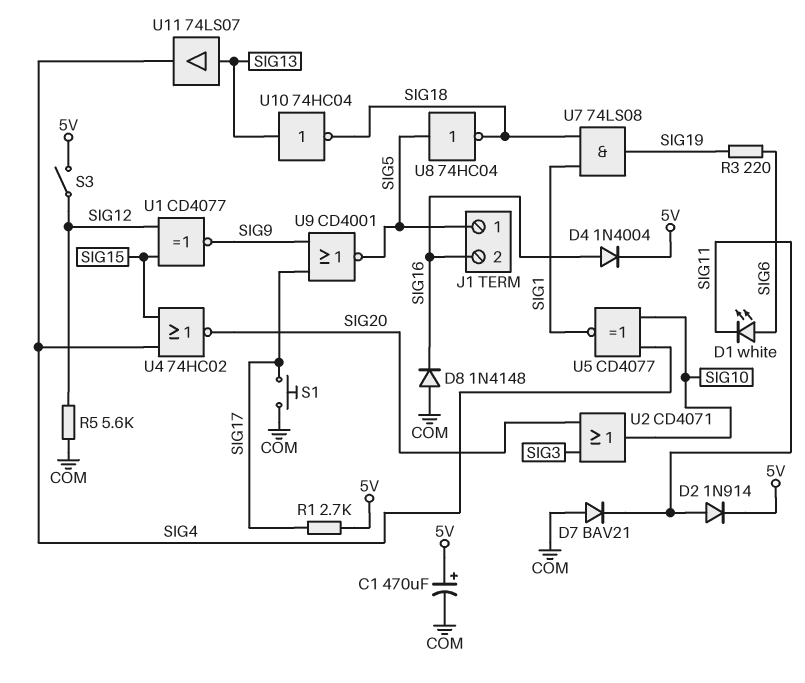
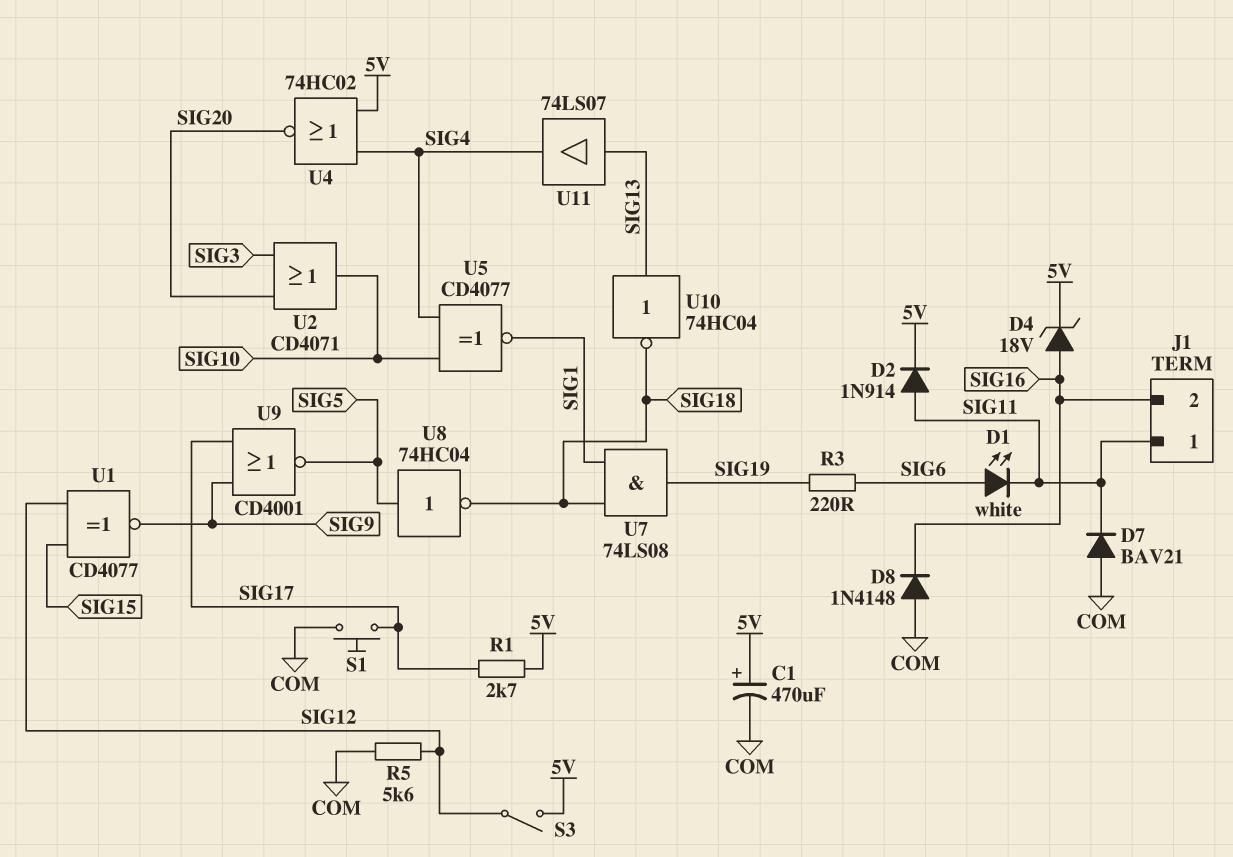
D4: diode 1N4004 (A SIG16, K 5V) -> zener 18V (A SIG16, K 5V)
J1 pin 1: SIG5 -> SIG11
U4: NOR 74HC02 (in SIG4, in SIG15, out SIG20) -> NOR 74HC02 (in 5V, in SIG4, out SIG20)

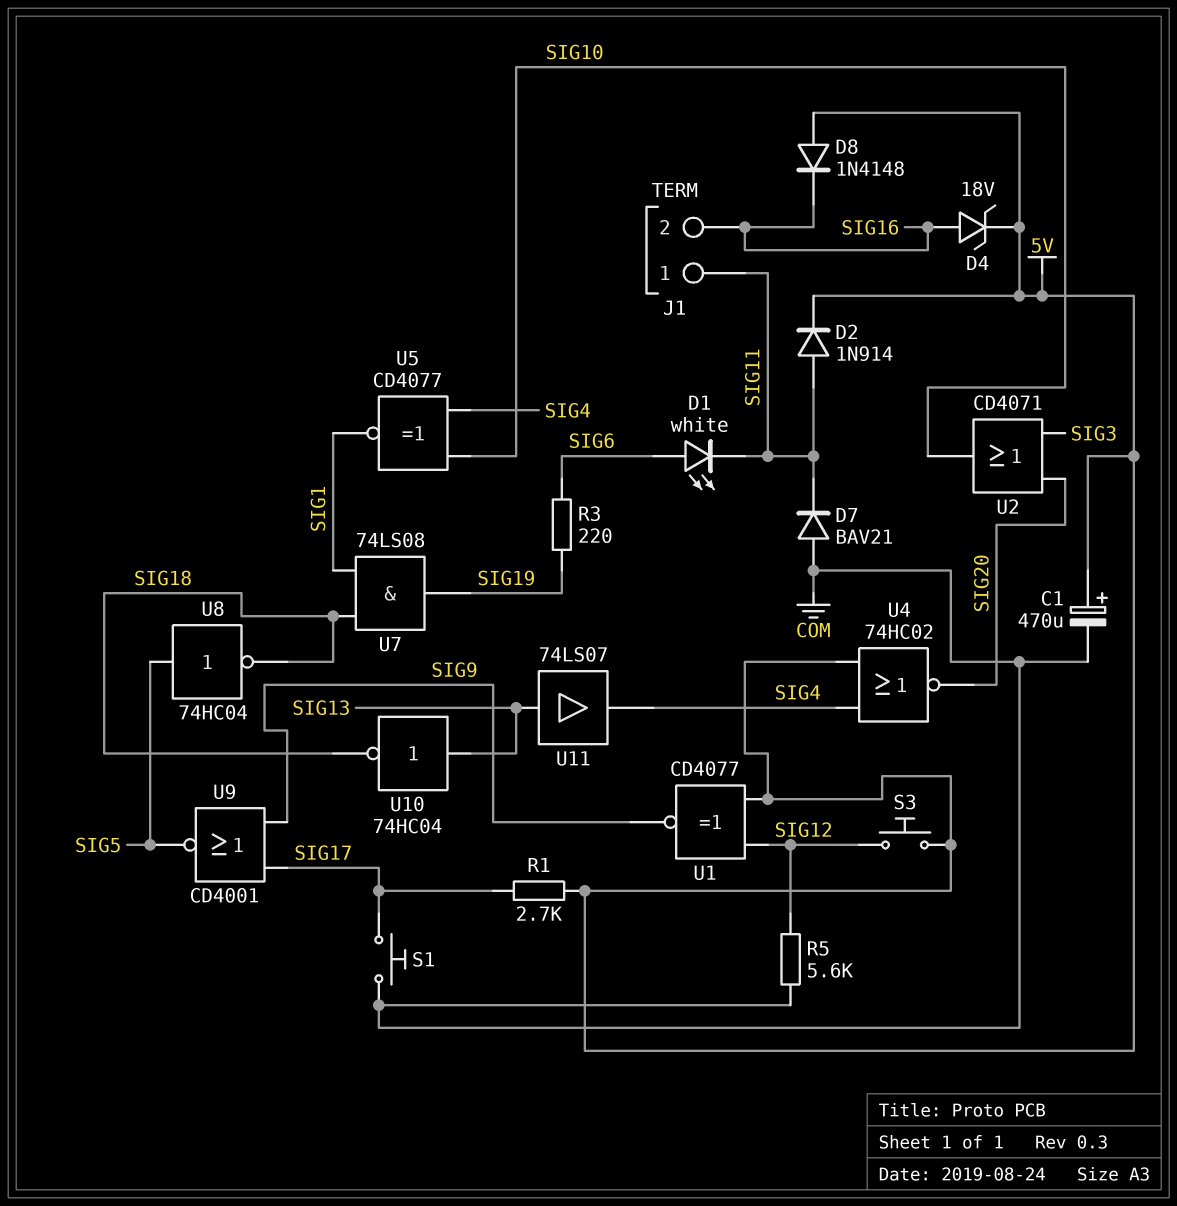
D8: diode 1N4148 (A COM, K SIG16) -> diode 1N4148 (A 5V, K SIG16)
S3: switch (5V, SIG12) -> button (5V, SIG12)
U1: XNOR CD4077 (in SIG12, in SIG15, out SIG9) -> XNOR CD4077 (in 5V, in SIG12, out SIG9)

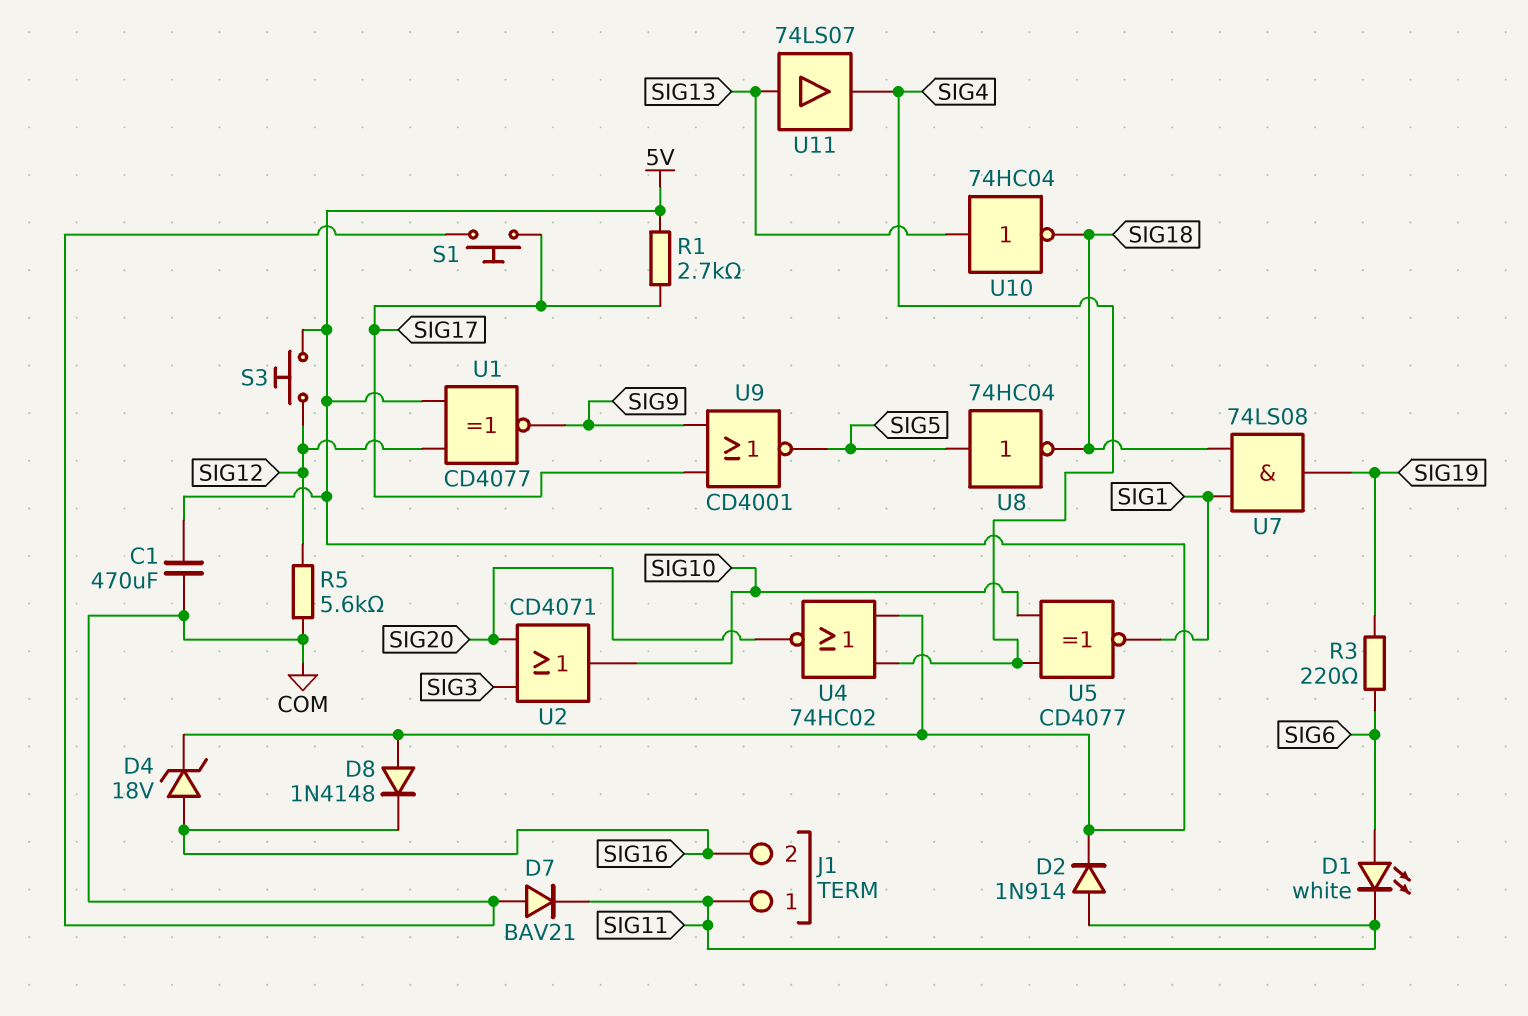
C1: 470uF (plus 5V, minus COM) -> 470uF (5V, COM)

